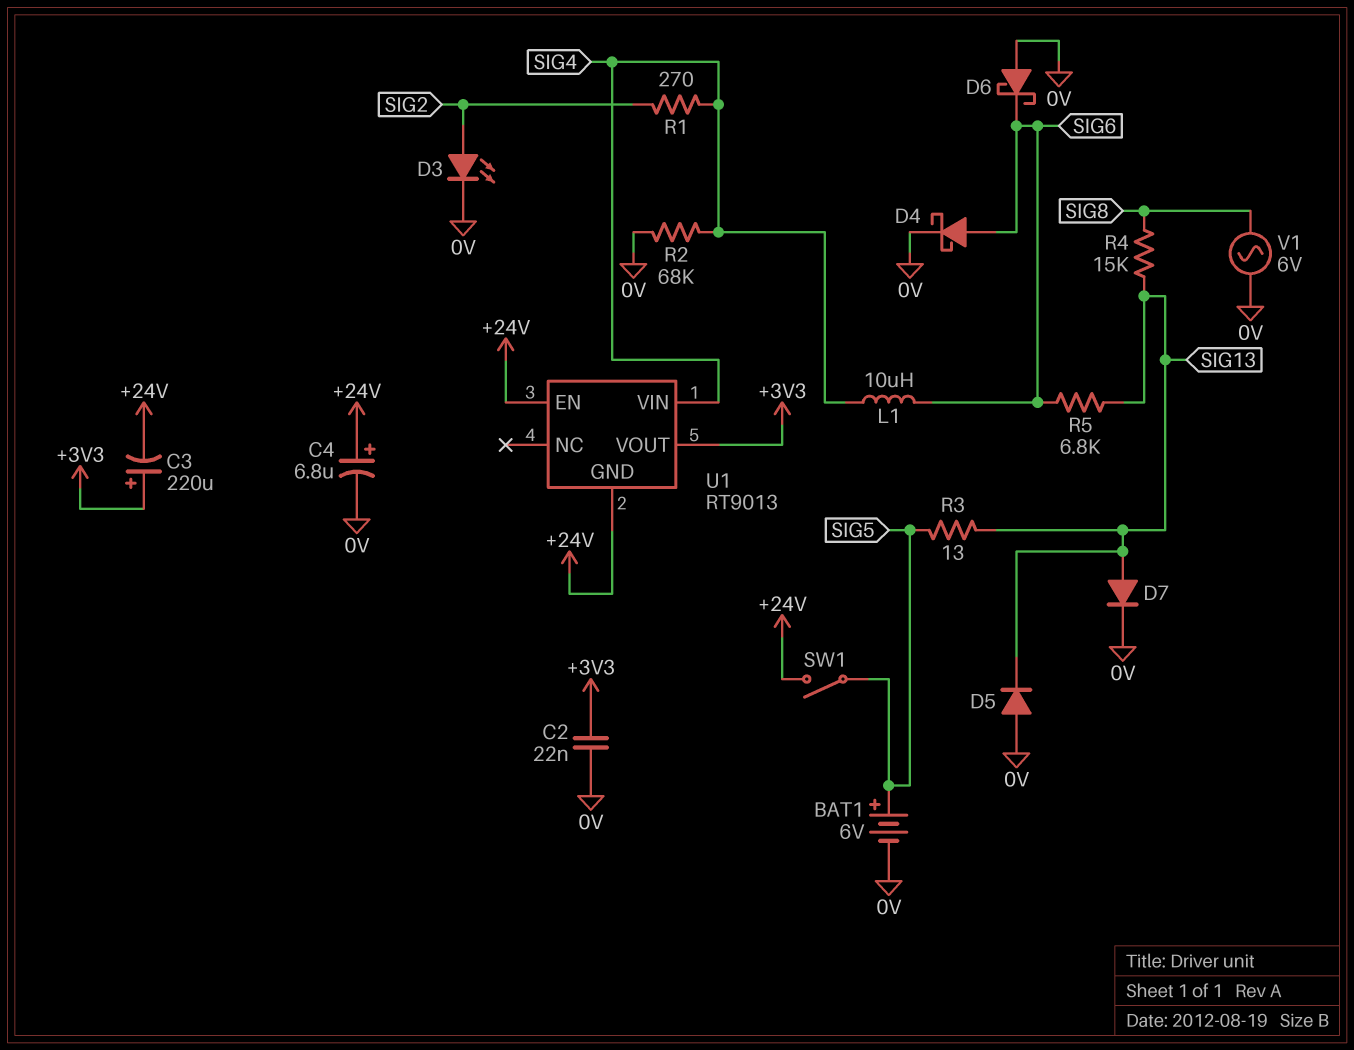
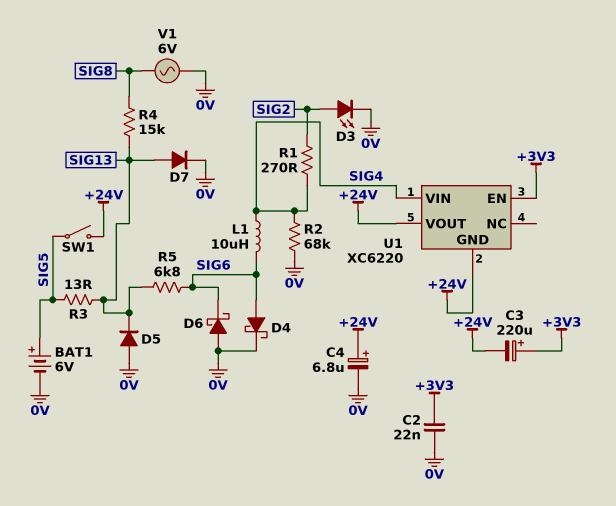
U1: RT9013 -> XC6220
U1 pin EN: +24V -> +3V3
U1 pin VOUT: +3V3 -> +24V

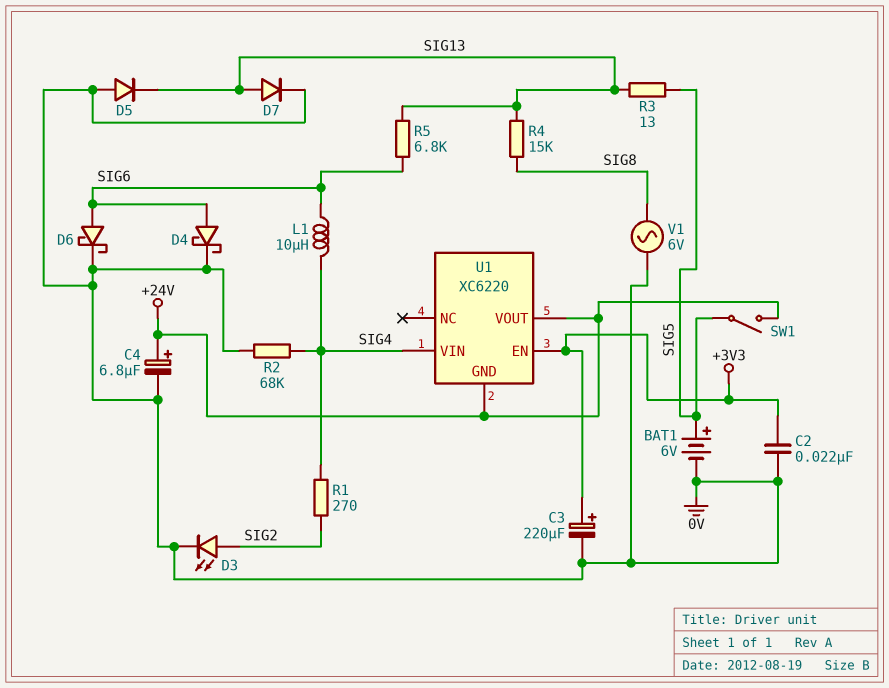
C3: 220uF (plus +3V3, minus +24V) -> 220uF (plus +3V3, minus 0V)
D6: schottky (A 0V, K SIG6) -> schottky (A SIG6, K 0V)

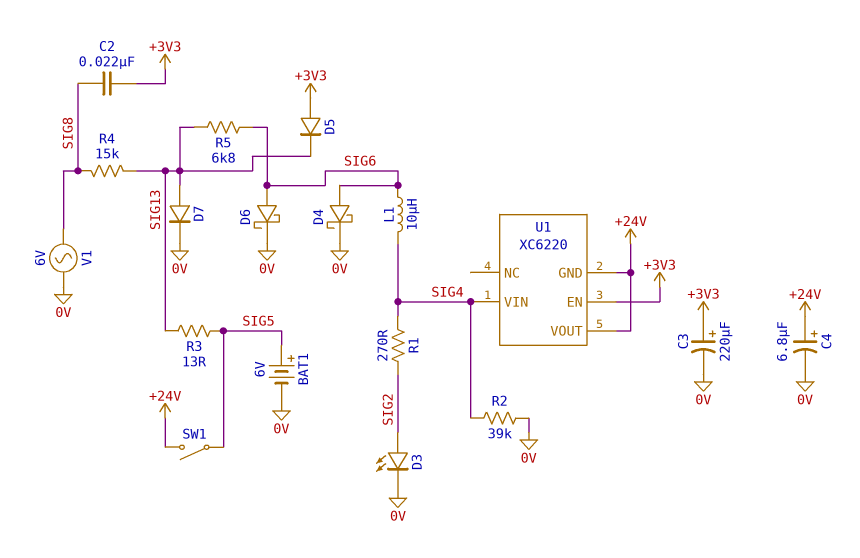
C2: 22nF (+3V3, 0V) -> 22nF (+3V3, SIG8)
D5: diode (A 0V, K SIG13) -> diode (A +3V3, K SIG13)
R2: 68k (0V, SIG4) -> 39k (0V, SIG4)

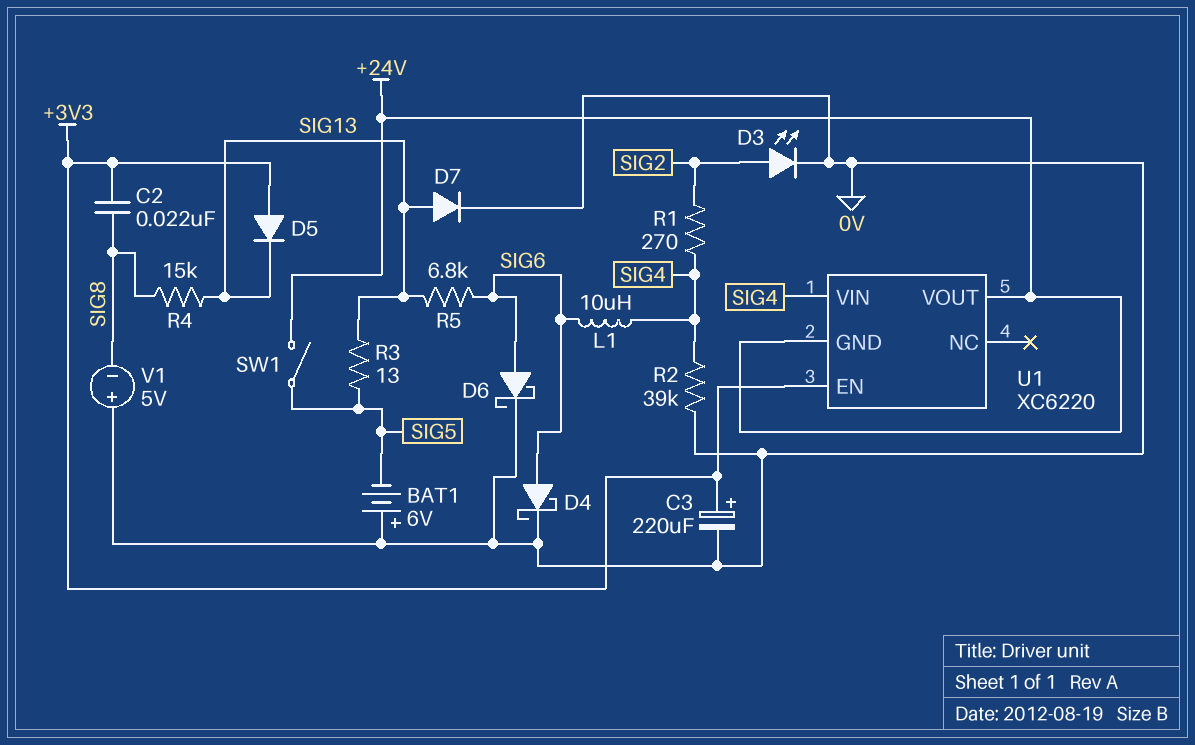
BAT1: 6V (plus SIG5, minus 0V) -> 6V (plus 0V, minus SIG5)
C4: 6.8uF (plus +24V, minus 0V) -> none
V1: AC 6V (0V, SIG8) -> 5V (plus 0V, minus SIG8)

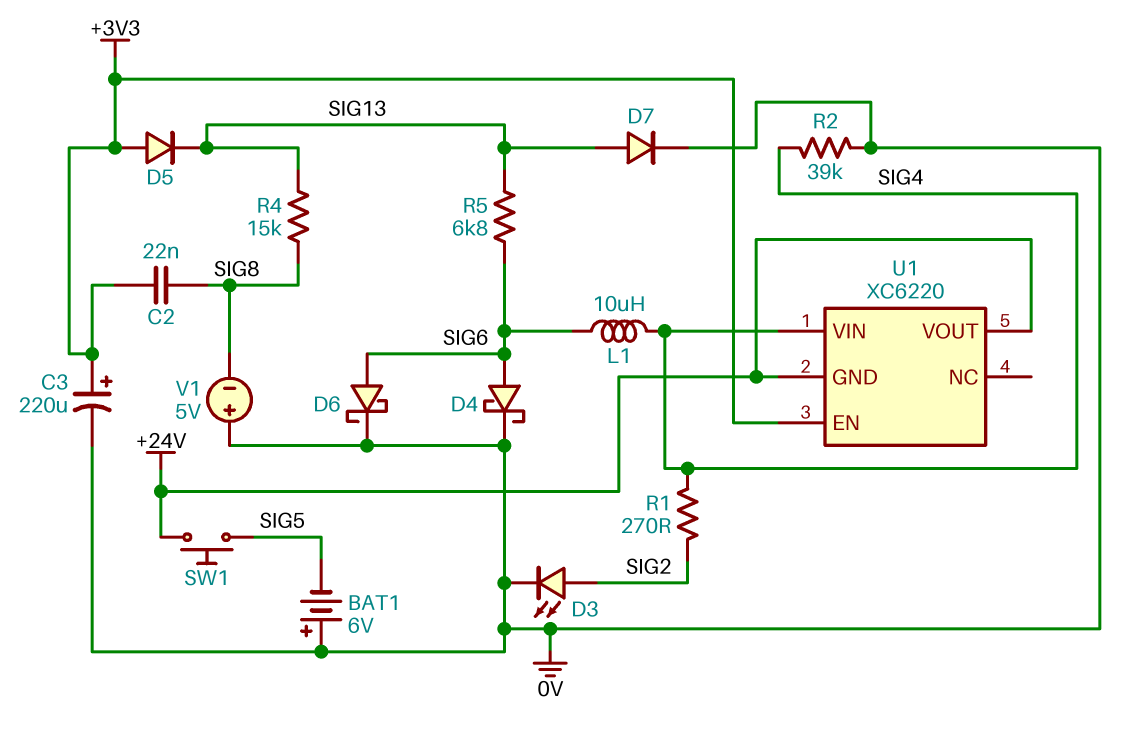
R3: 13 (SIG5, SIG13) -> none
SW1: switch (+24V, SIG5) -> button (+24V, SIG5)

